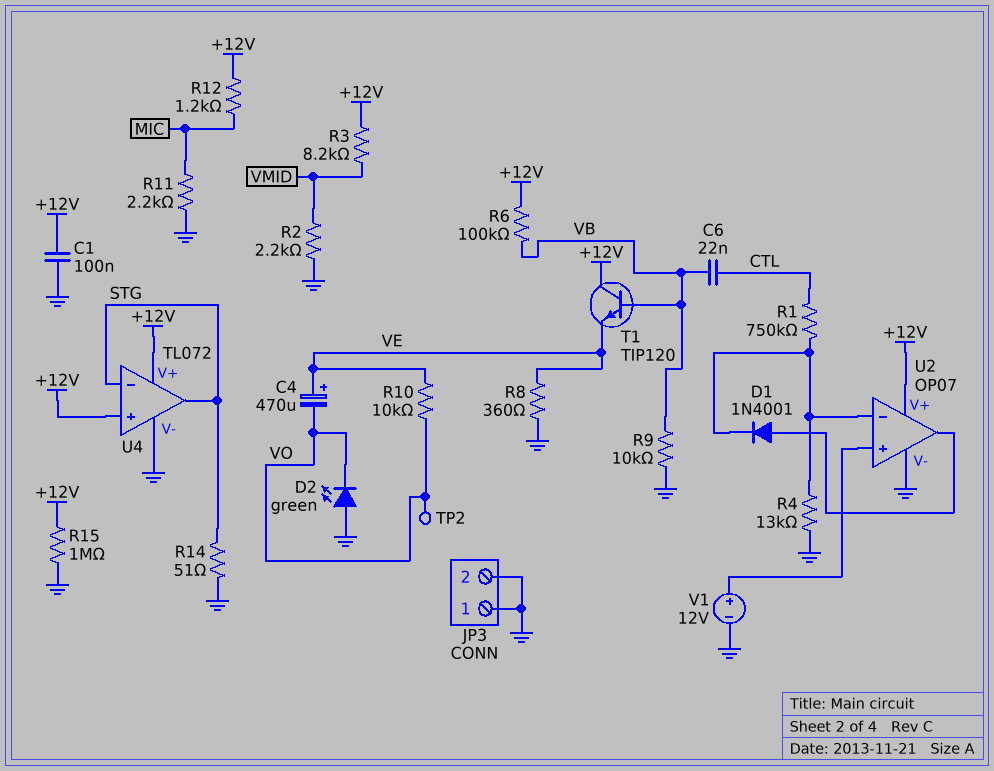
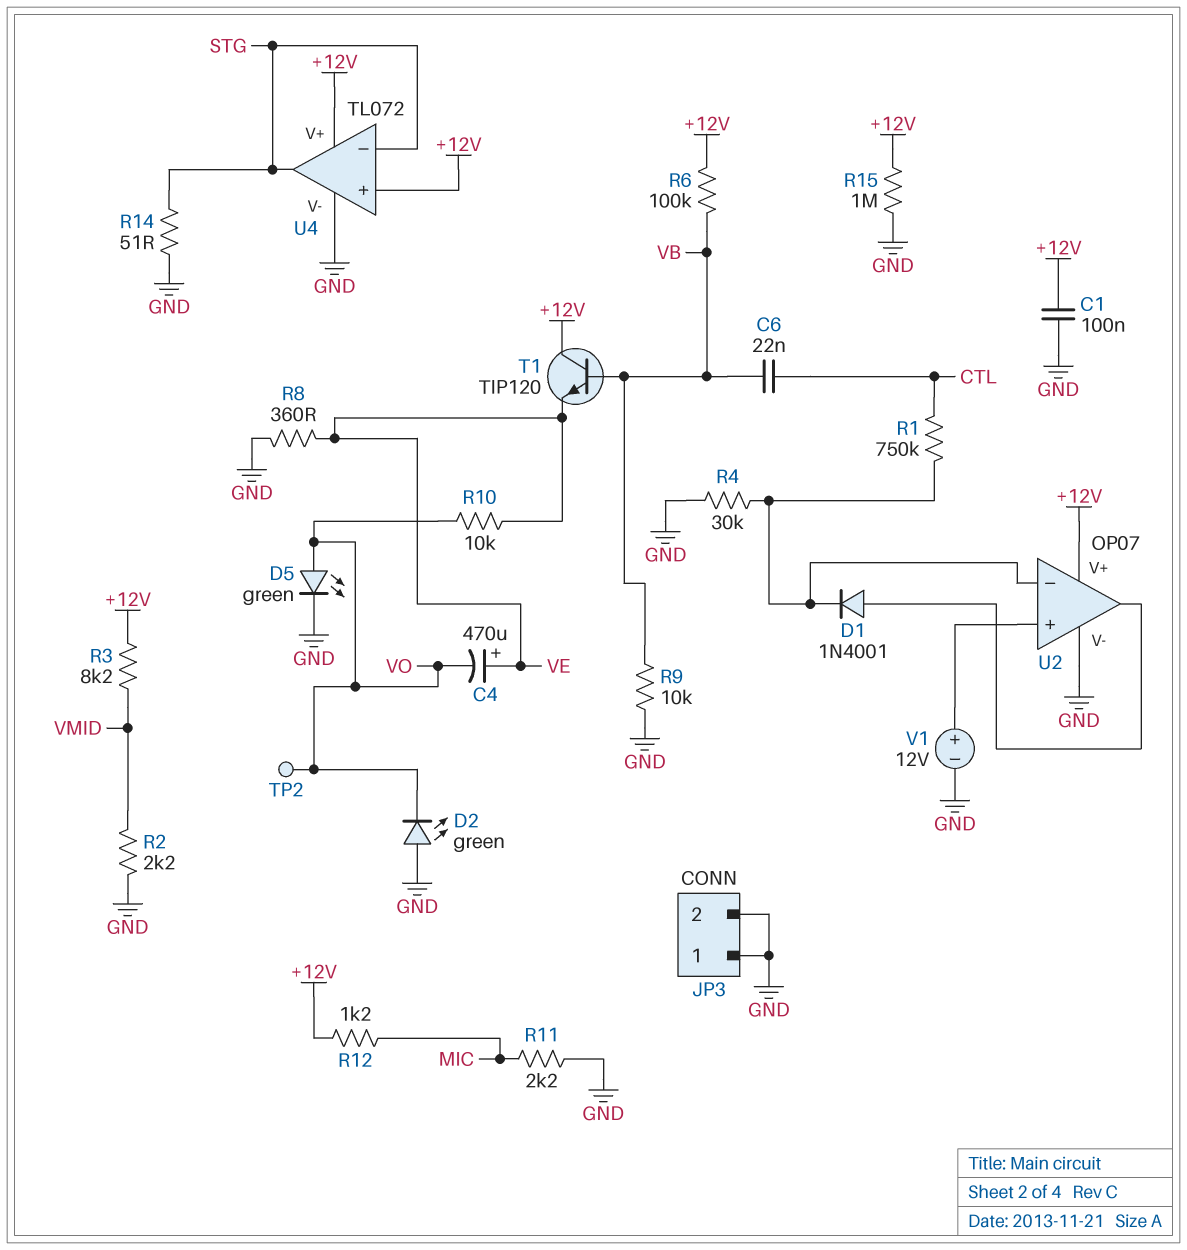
D5: none -> LED green (A VO, K GND)
R4: 13k (GND, U2/in-) -> 30k (GND, U2/in-)

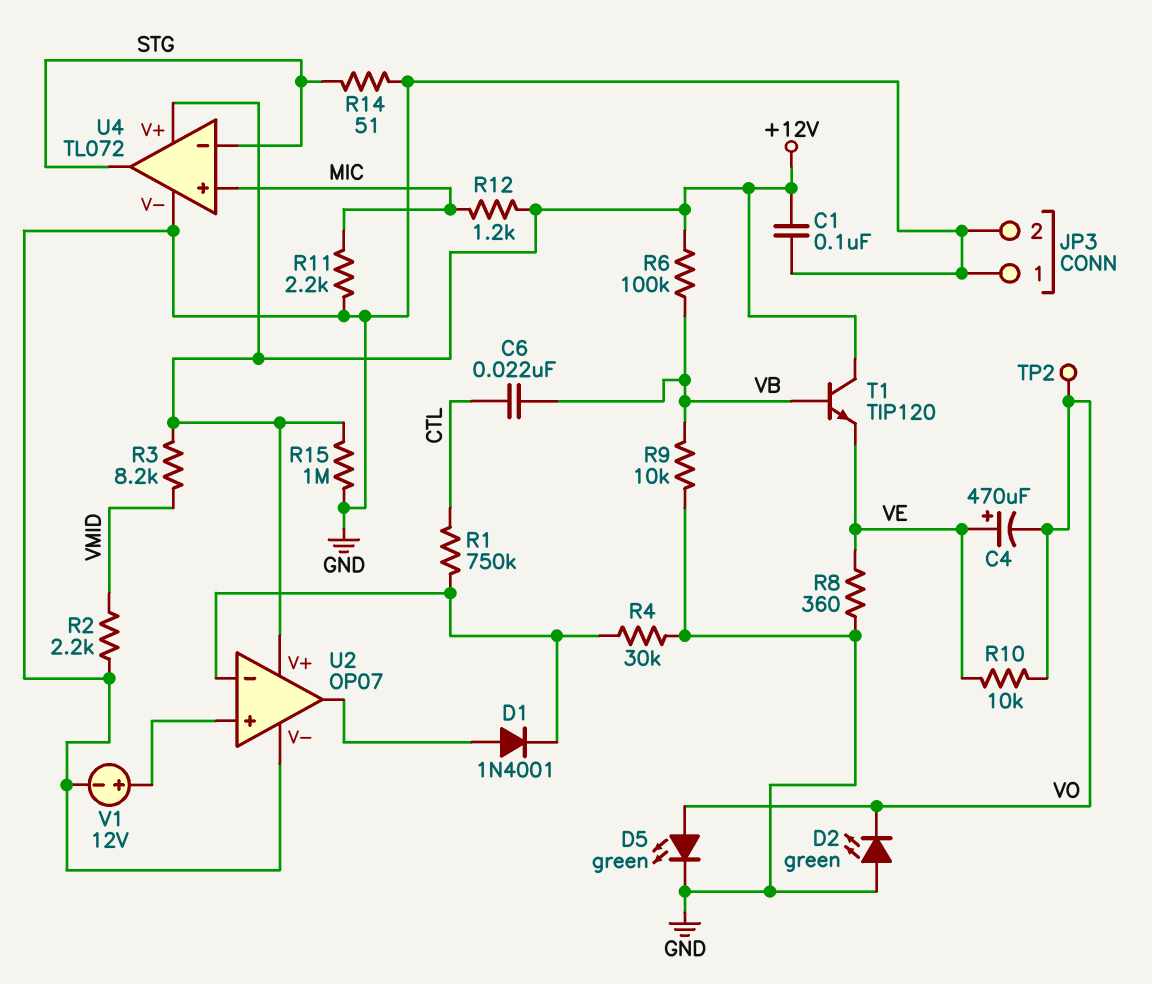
U4 pin in+: +12V -> MIC

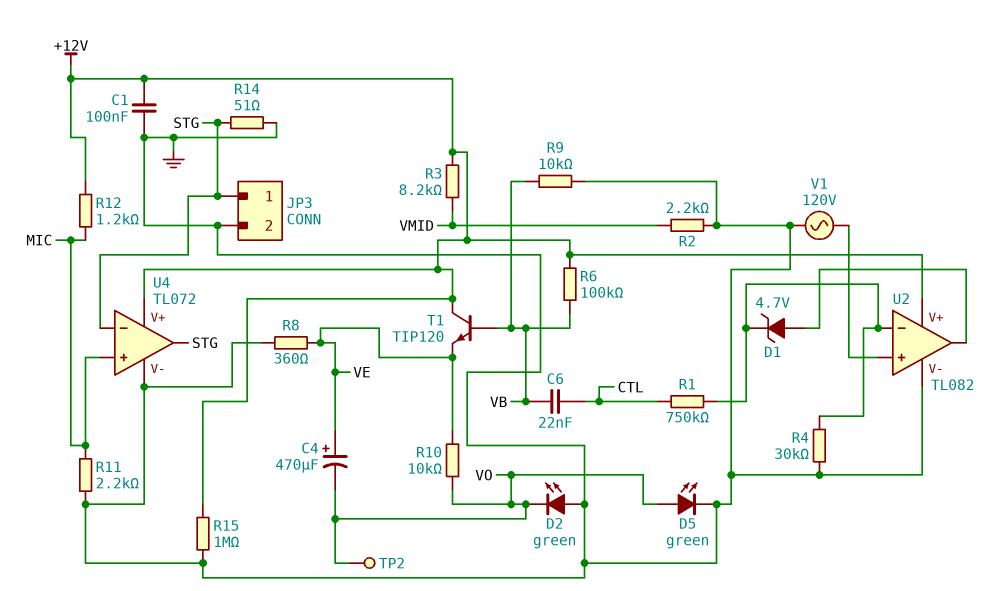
D1: diode 1N4001 (A U2/out, K U2/in-) -> zener 4.7V (A U2/out, K U2/in-)
JP3 pin 1: GND -> STG
U2: OP07 -> TL082
V1: 12V (plus U2/in+, minus GND) -> AC 120V (GND, U2/in+)

